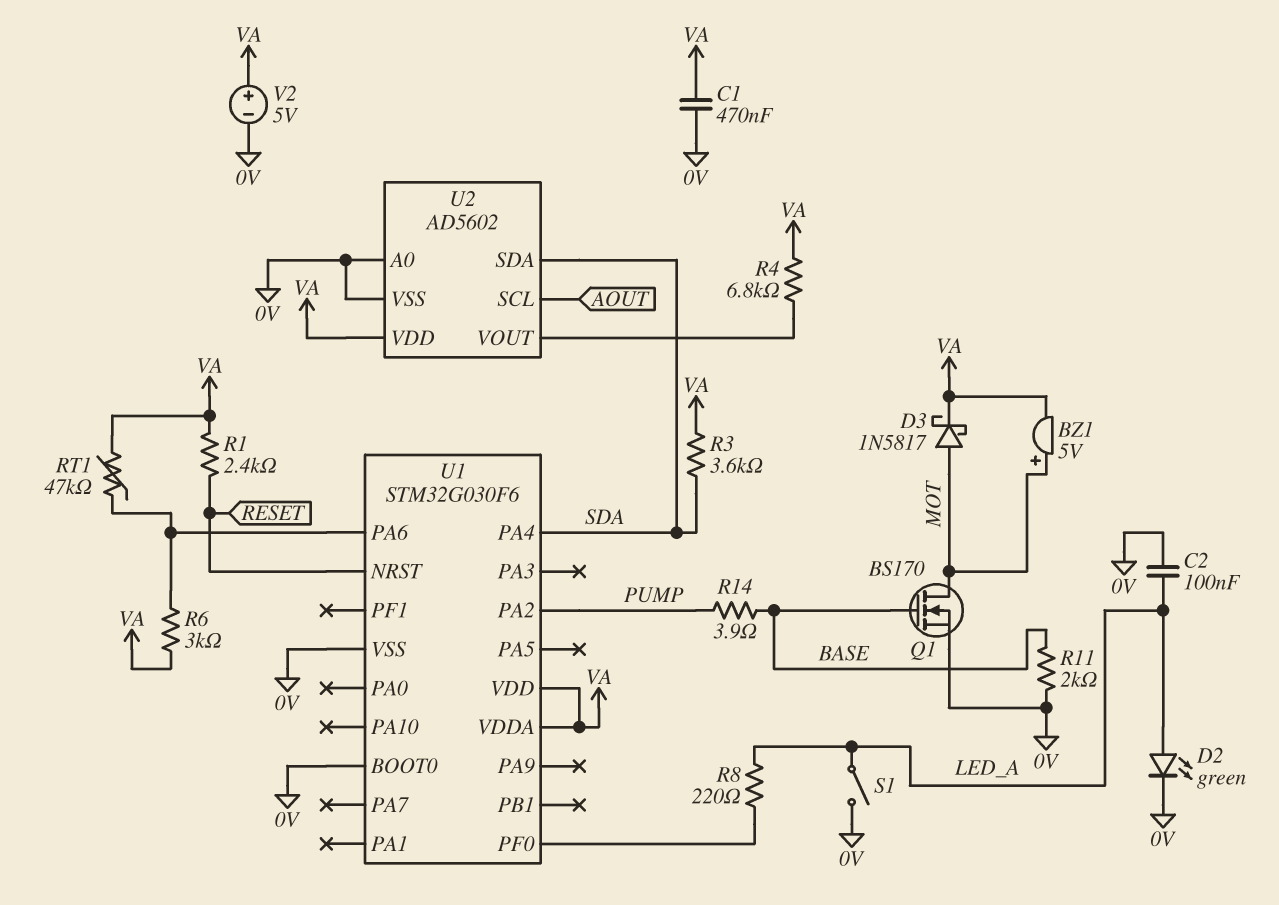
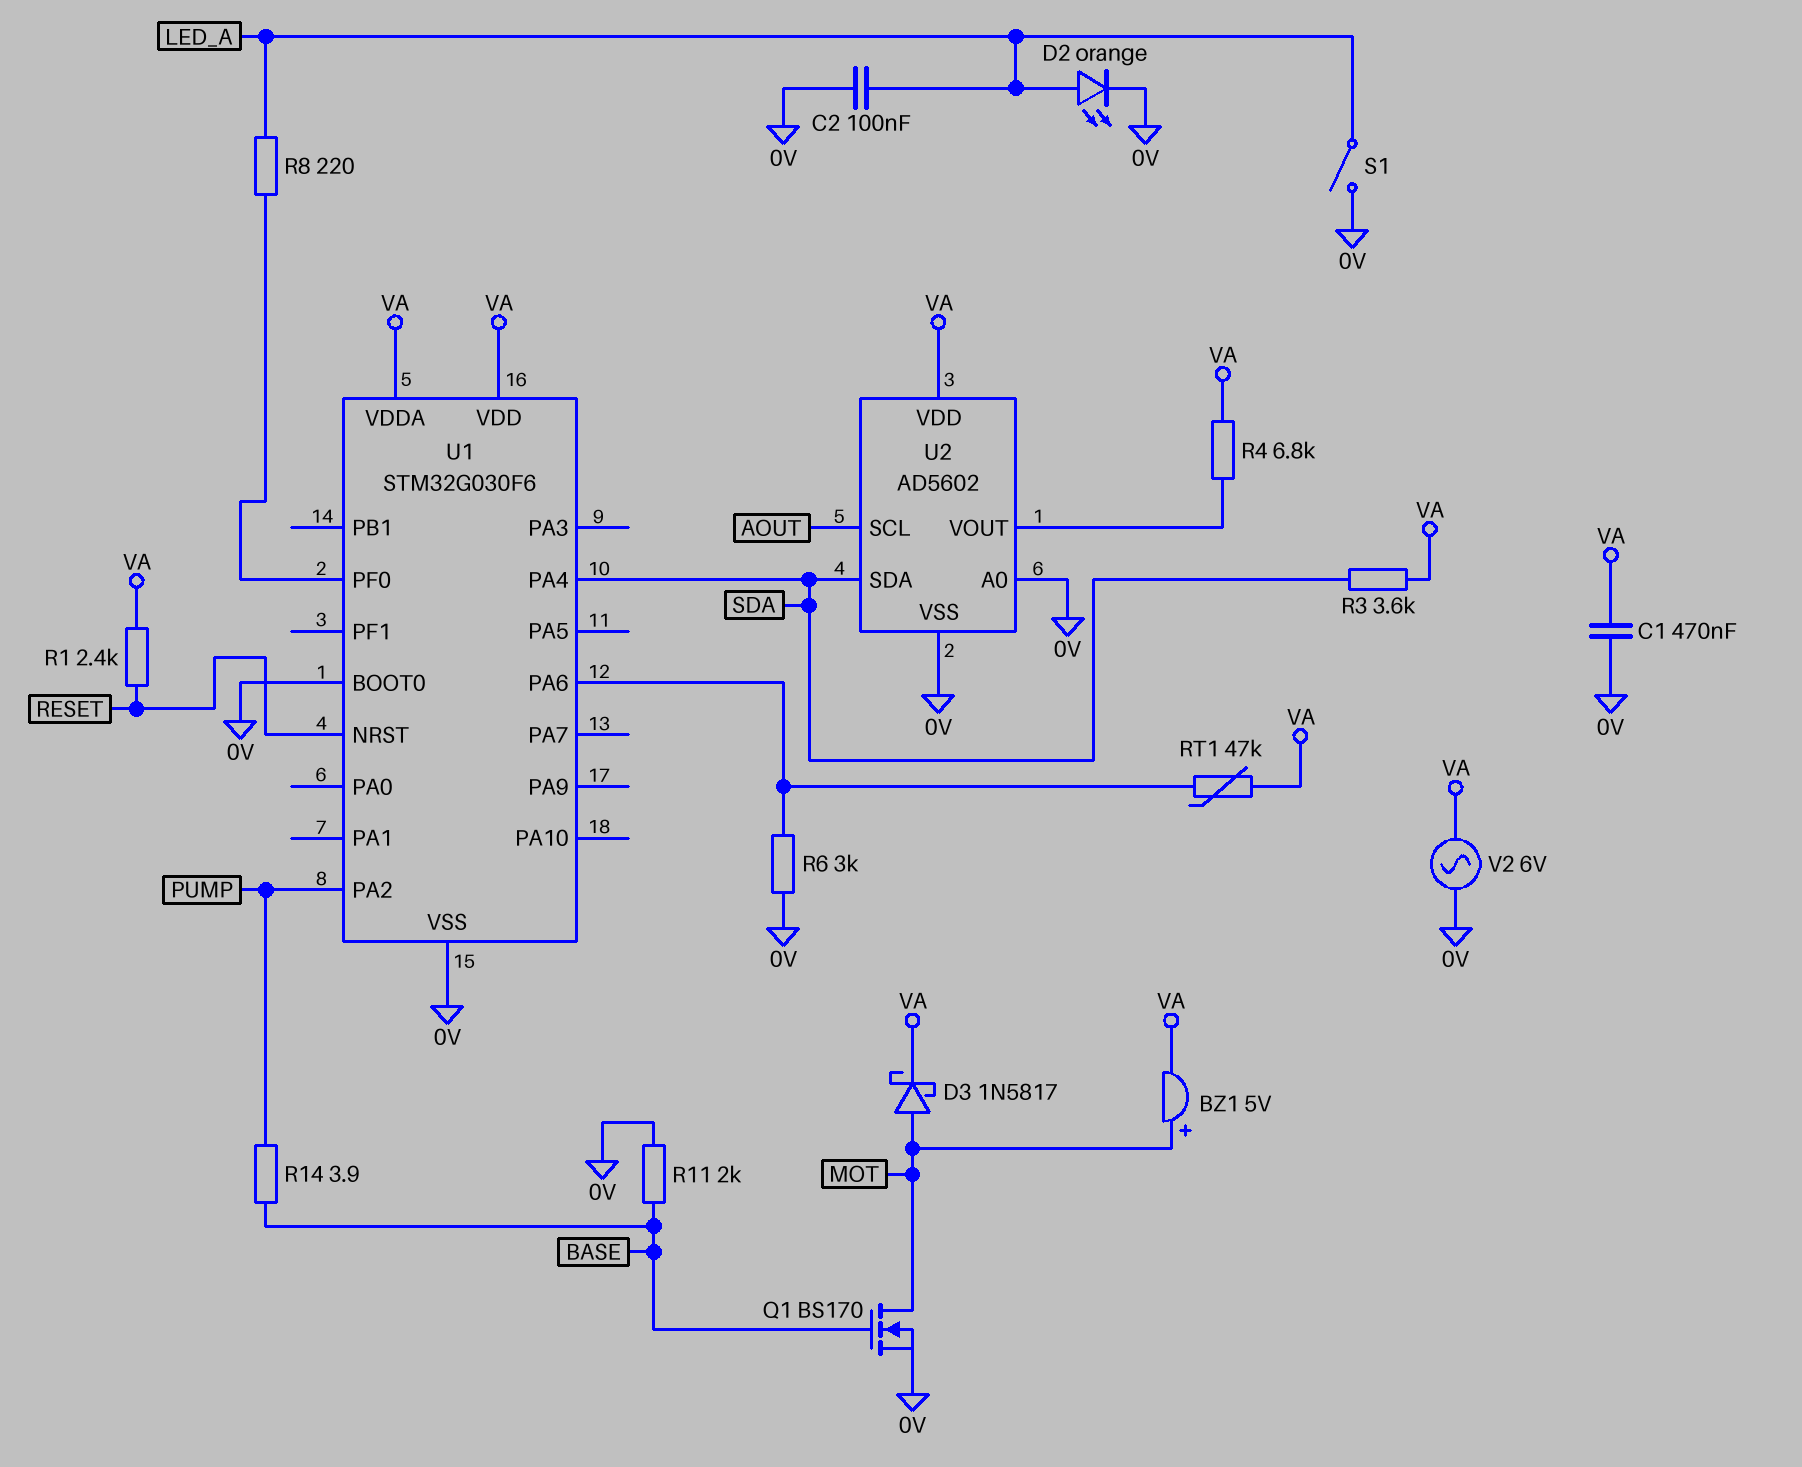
D2: LED green (A LED_A, K 0V) -> LED orange (A LED_A, K 0V)
R6: 3k (U1/PA6, VA) -> 3k (0V, U1/PA6)
V2: 5V (plus VA, minus 0V) -> AC 6V (0V, VA)

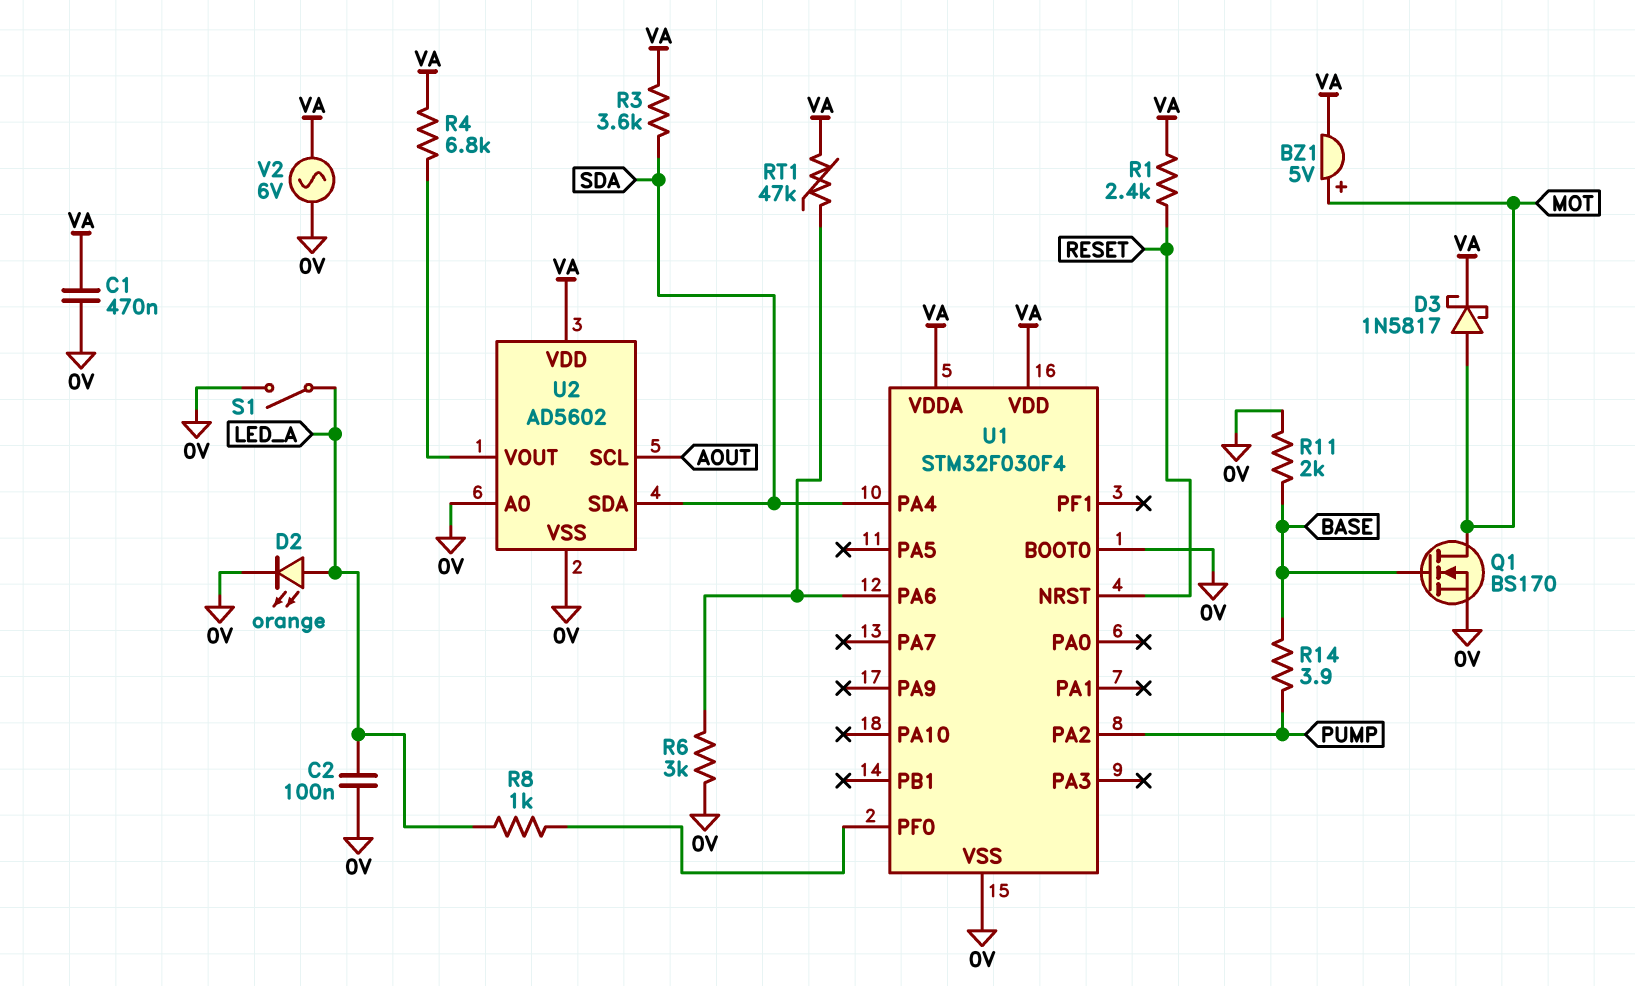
R8: 220 (LED_A, U1/PF0) -> 1k (LED_A, U1/PF0)
U1: STM32G030F6 -> STM32F030F4

